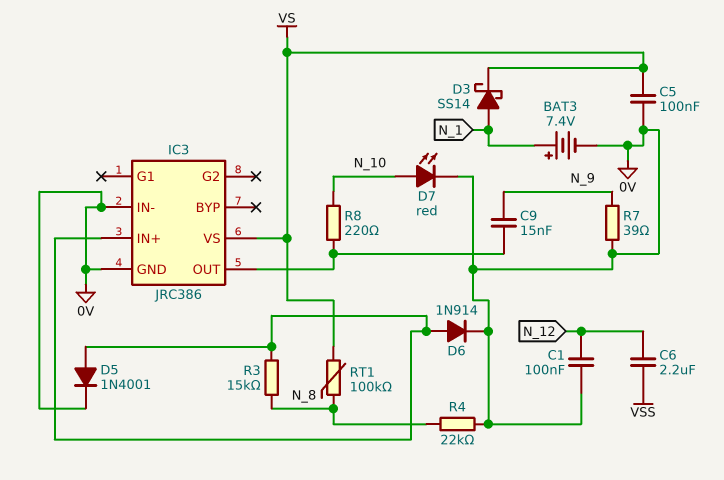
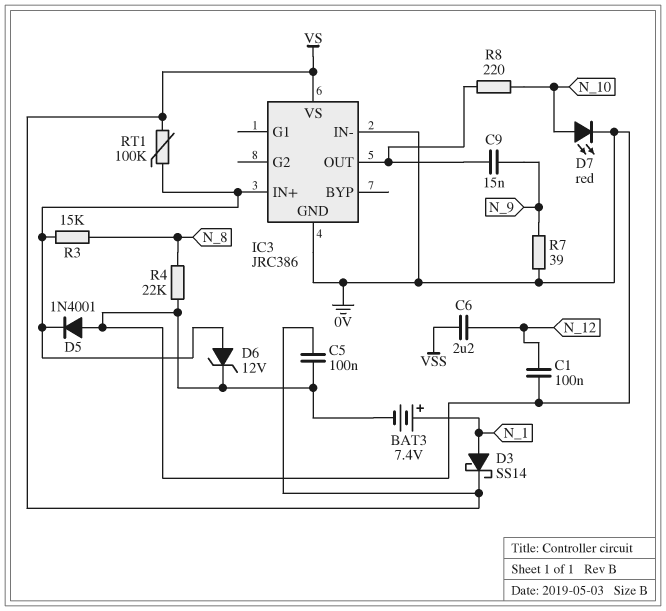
D5: diode 1N4001 (A IC3/IN+, K 0V) -> diode 1N4001 (A 0V, K IC3/IN+)
D6: diode 1N914 (A IC3/IN+, K 0V) -> zener 12V (A IC3/IN+, K 0V)
RT1: 100k (N_8, VS) -> 100k (IC3/IN+, VS)

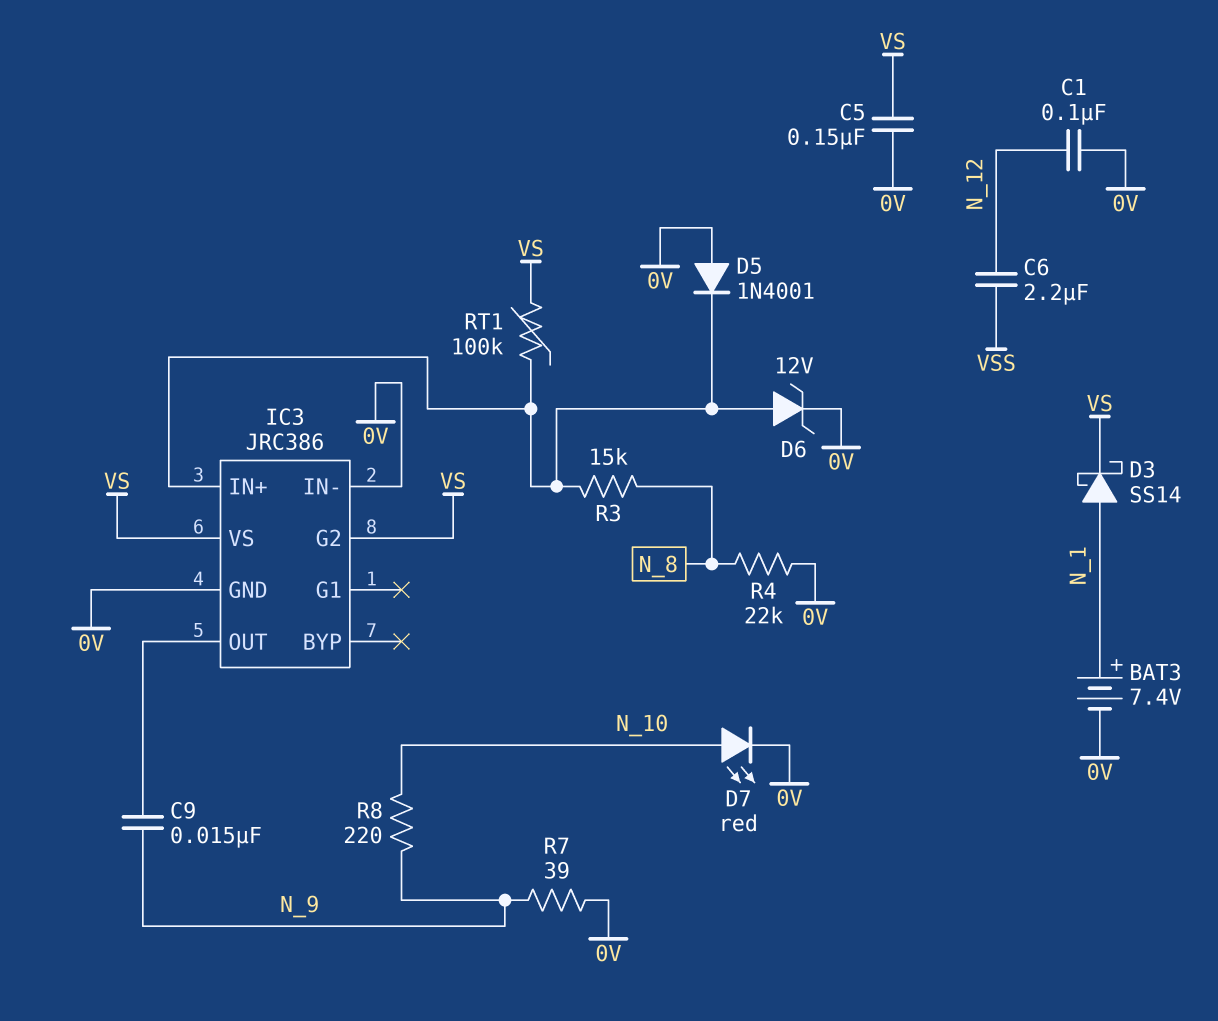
C5: 100nF (0V, VS) -> 150nF (0V, VS)
IC3 pin G2: none -> VS
R8: 220 (IC3/OUT, N_10) -> 220 (N_9, N_10)

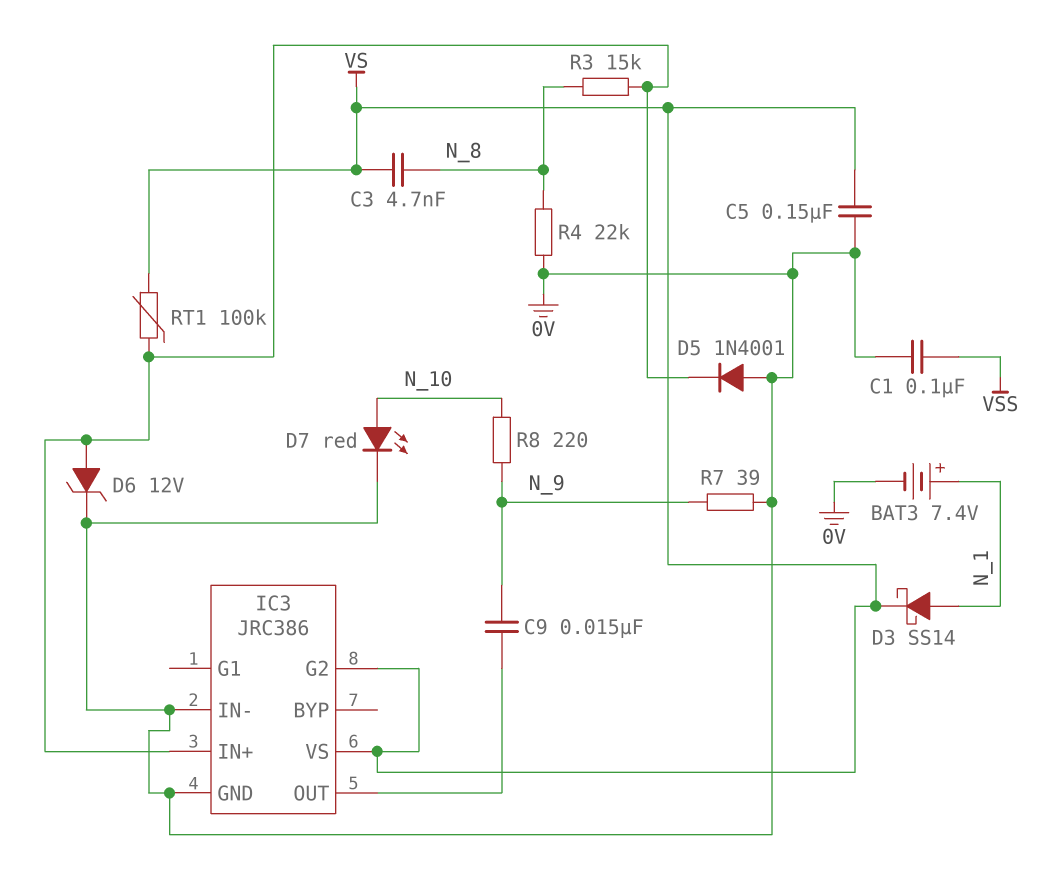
C1: 100nF (0V, N_12) -> 100nF (0V, VSS)
C3: none -> 4.7nF (N_8, VS)
C6: 2.2uF (N_12, VSS) -> none

